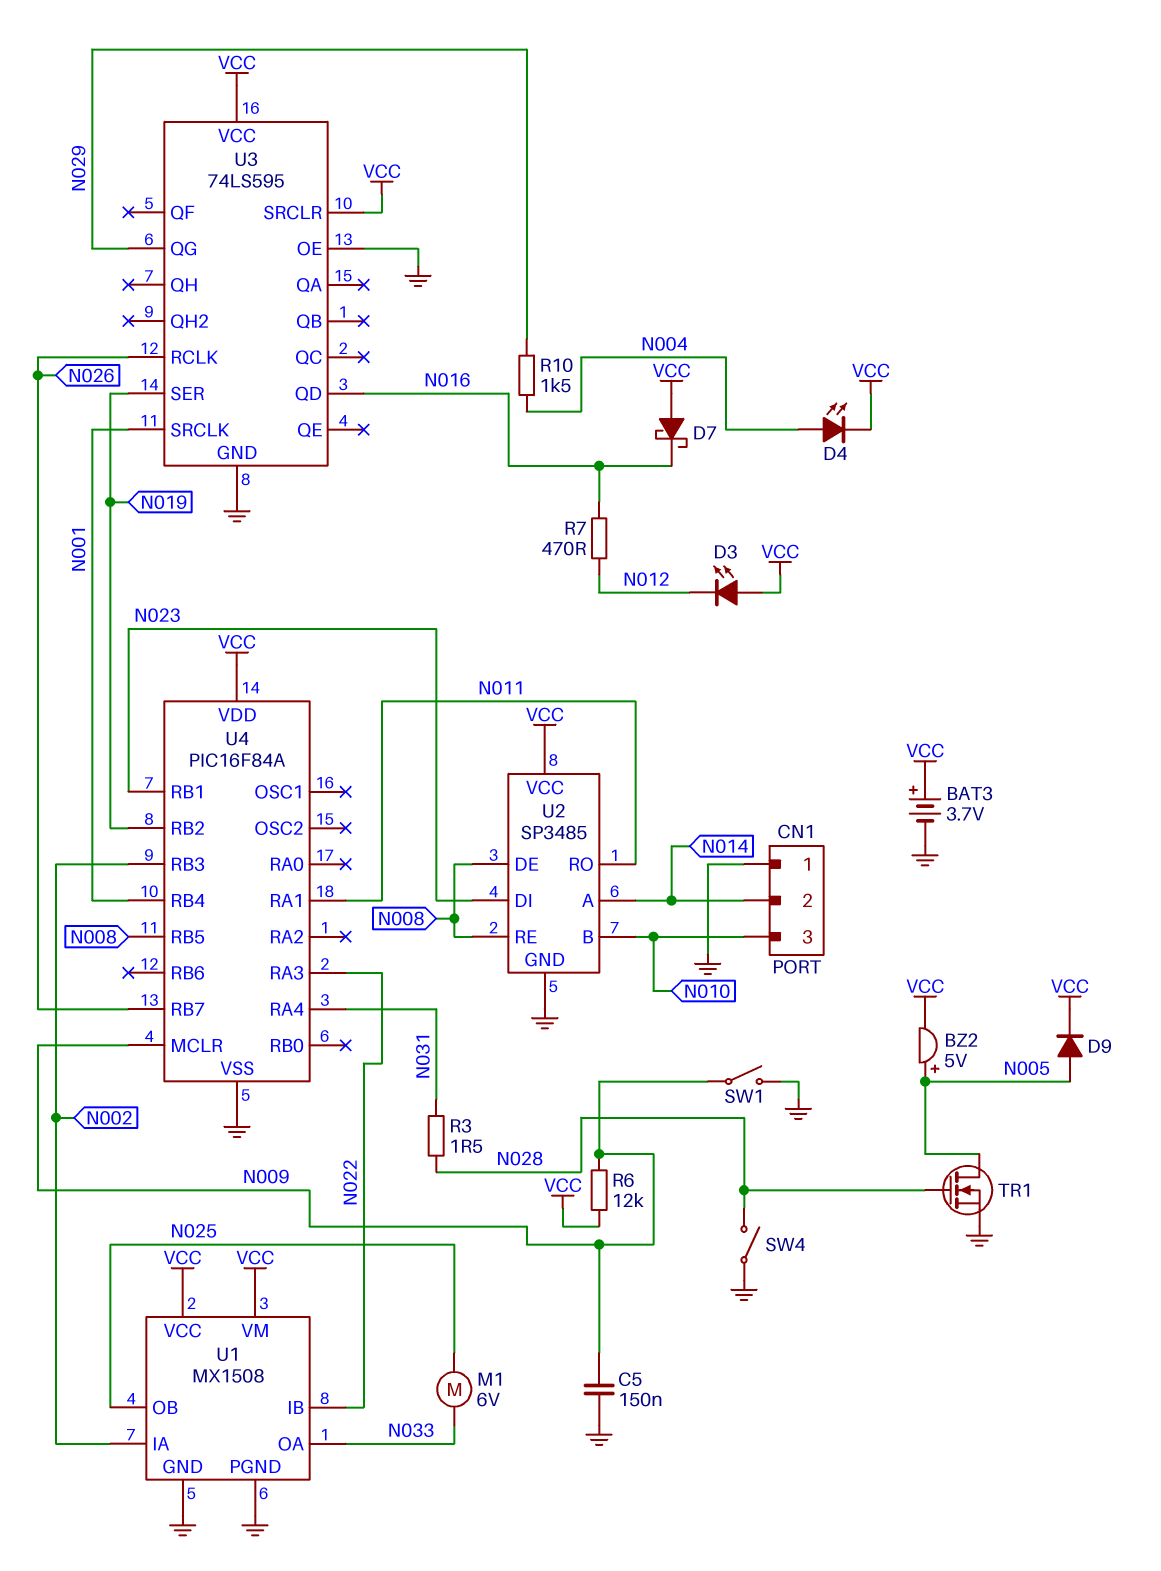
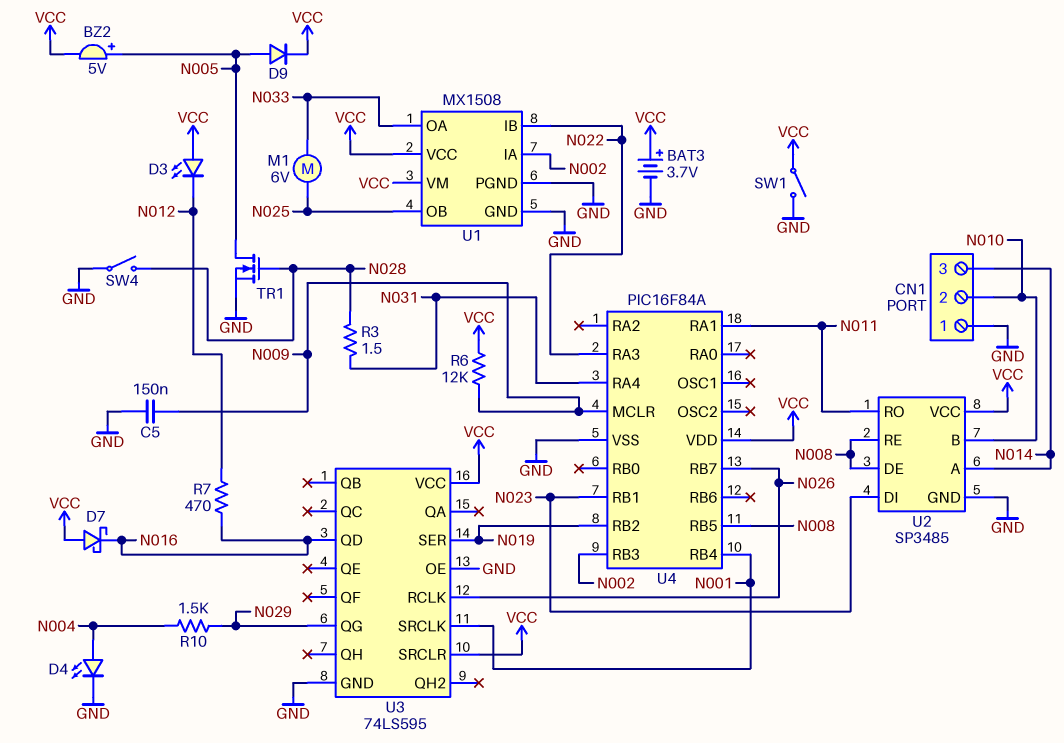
CN1 pin 2: N014 -> N010
CN1 pin 3: N010 -> N014
D4: LED (A N004, K VCC) -> LED (A N004, K GND)
SW1: switch (GND, N009) -> switch (GND, VCC)

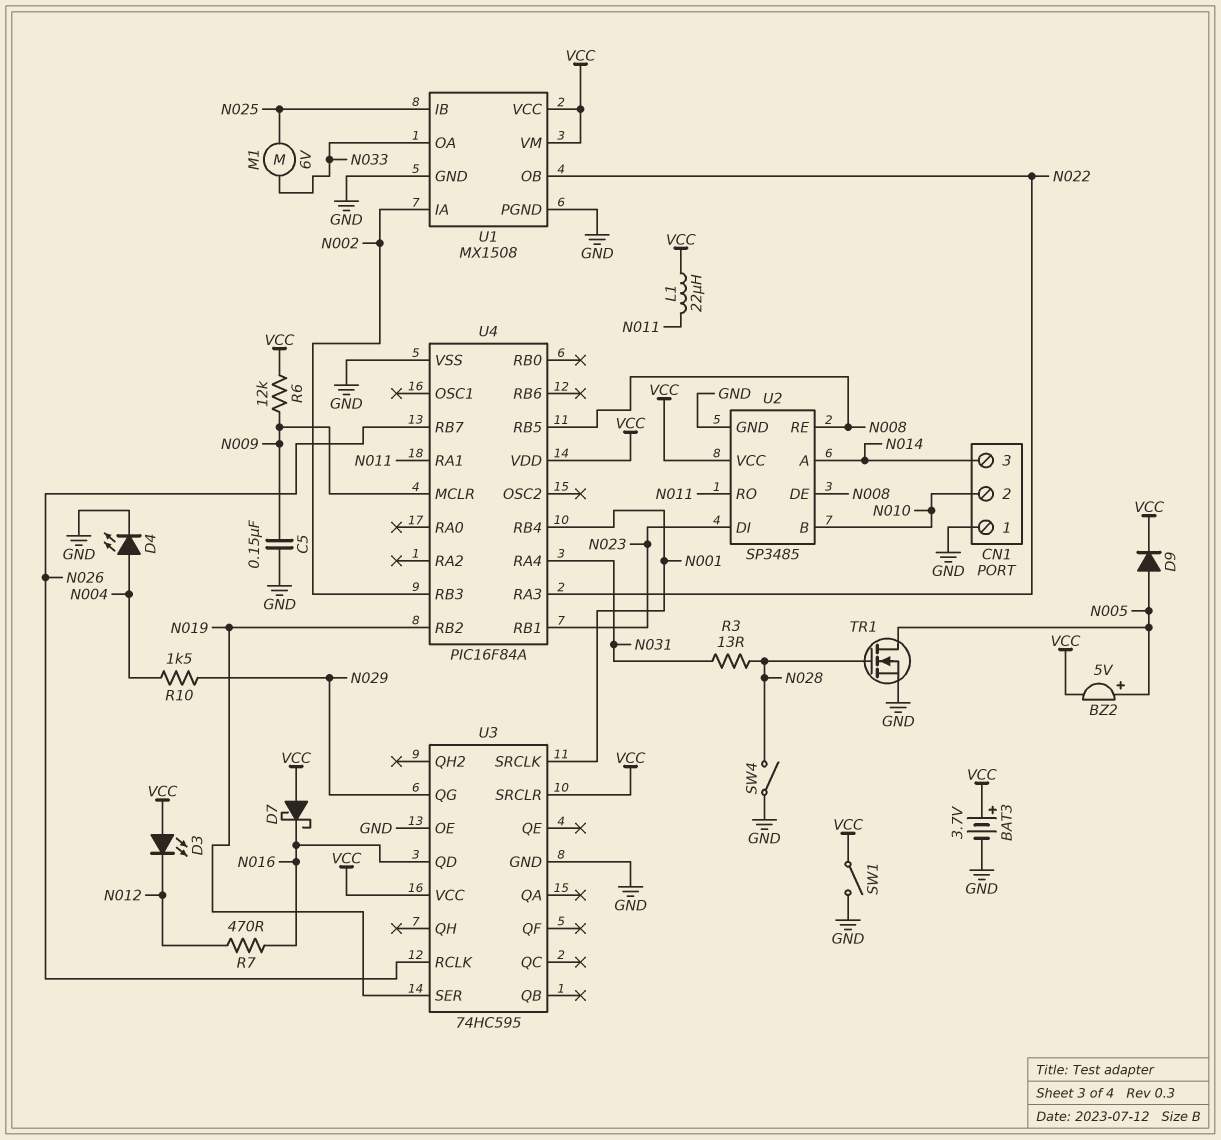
L1: none -> 22uH (N011, VCC)
R3: 1.5 (N028, N031) -> 13 (N028, N031)
U1 pin IB: N022 -> N025
U1 pin OB: N025 -> N022
U3: 74LS595 -> 74HC595

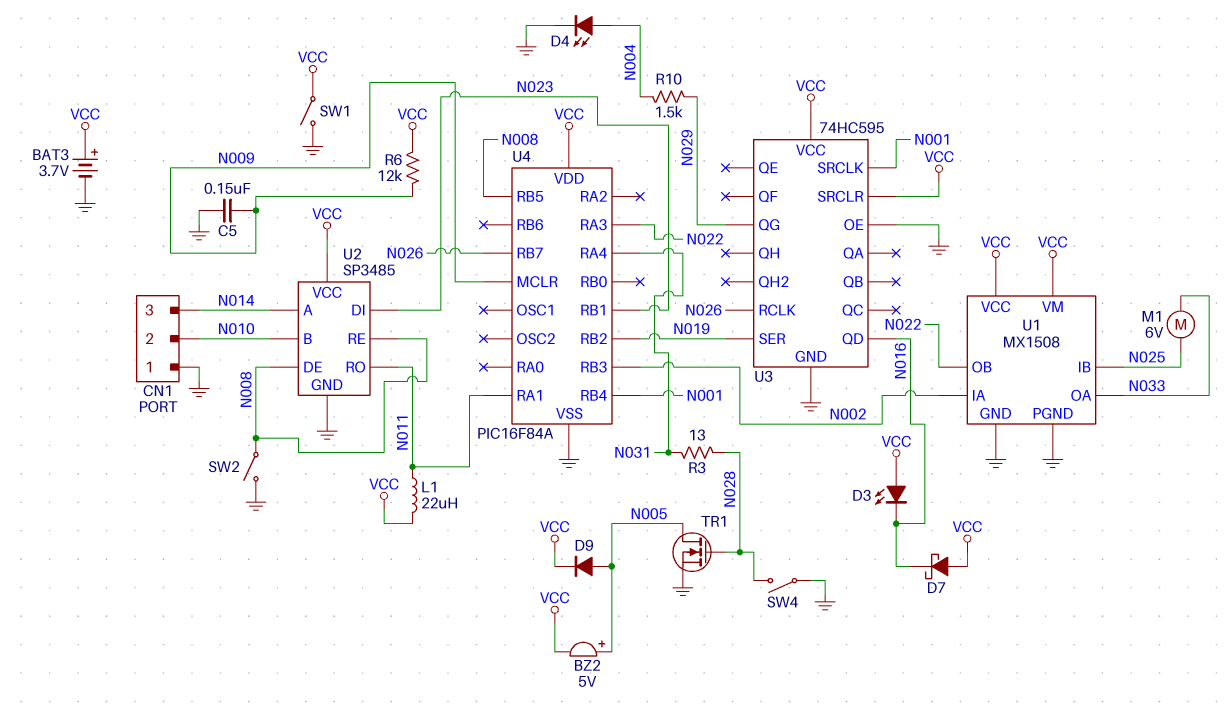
D3: LED (A VCC, K N012) -> LED (A VCC, K N016)
R7: 470 (N012, N016) -> none
SW2: none -> switch (GND, N008)

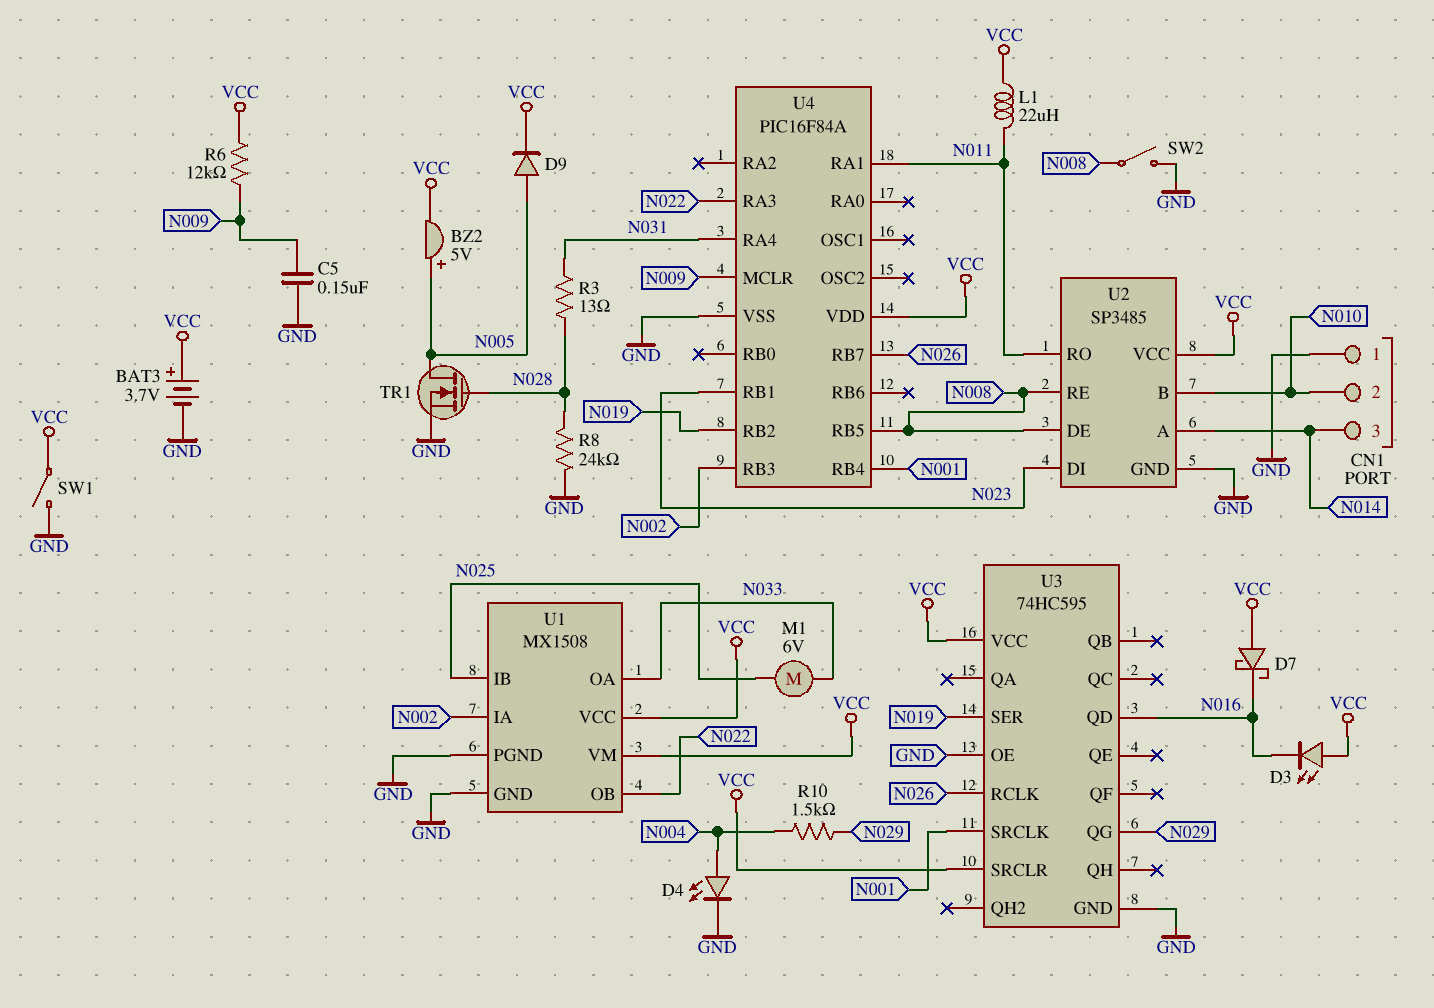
R8: none -> 24k (GND, N028)
SW4: switch (GND, N028) -> none

